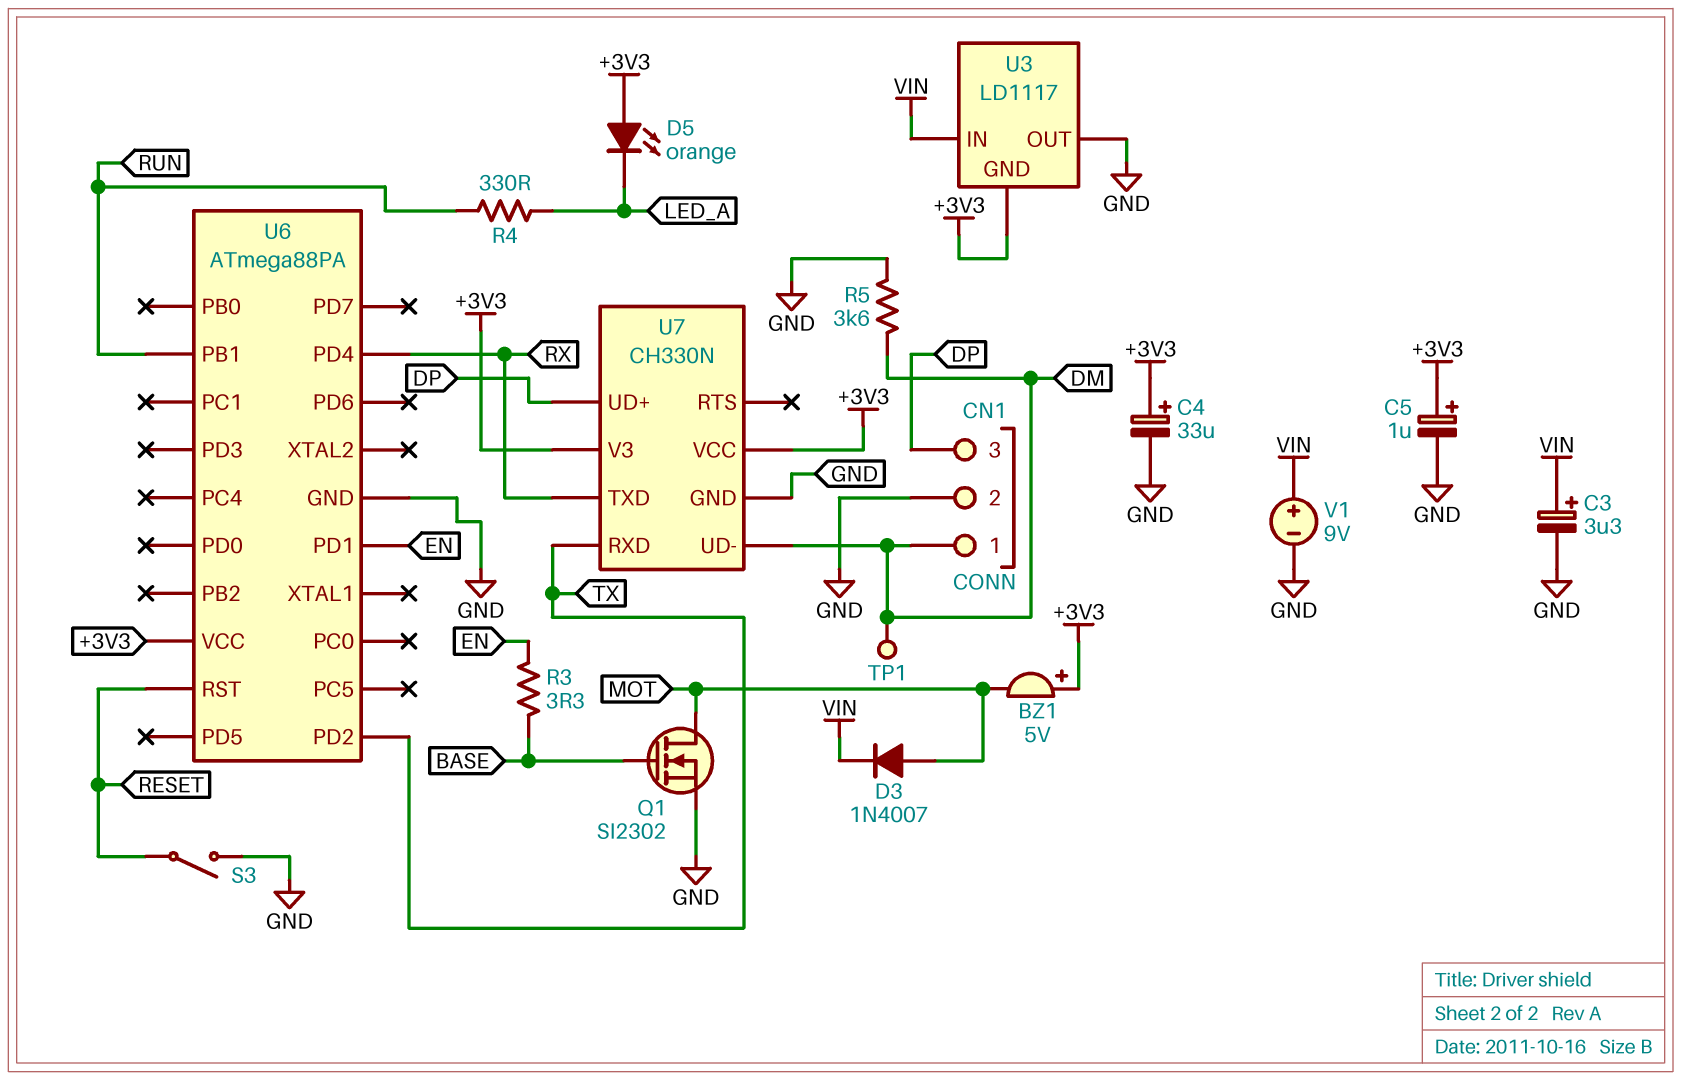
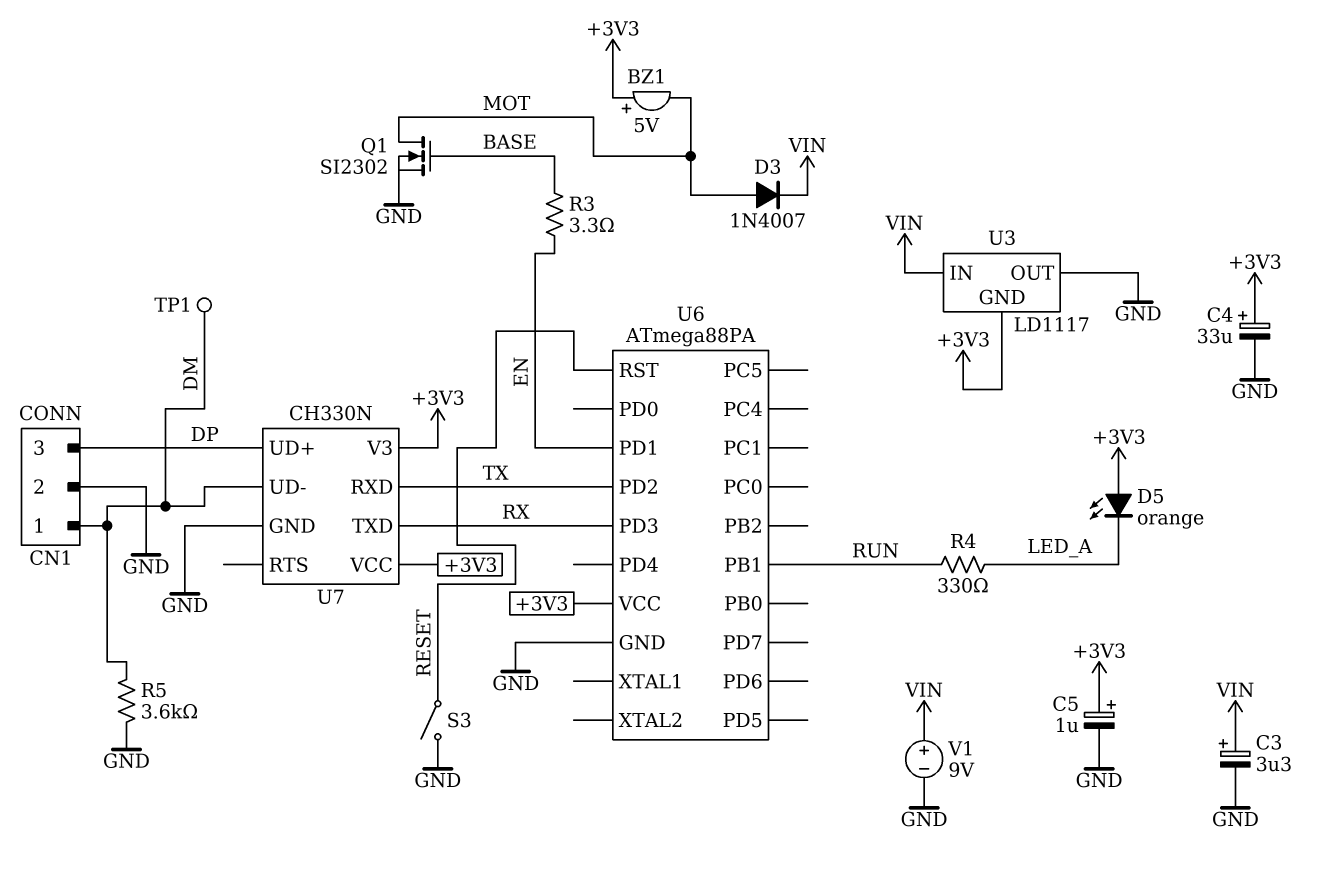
U6 pin PD3: none -> RX
U6 pin PD4: RX -> none

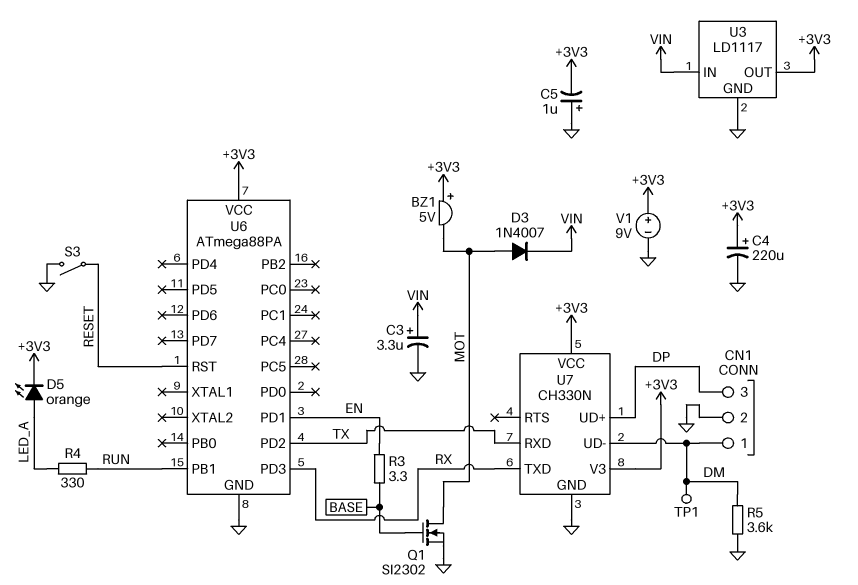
C4: 33uF (plus +3V3, minus GND) -> 220uF (plus +3V3, minus GND)
C5: 1uF (plus +3V3, minus GND) -> 1uF (plus GND, minus +3V3)
D5: LED orange (A +3V3, K LED_A) -> LED orange (A LED_A, K +3V3)
U3 pin GND: +3V3 -> GND
U3 pin OUT: GND -> +3V3
V1: 9V (plus VIN, minus GND) -> 9V (plus +3V3, minus GND)

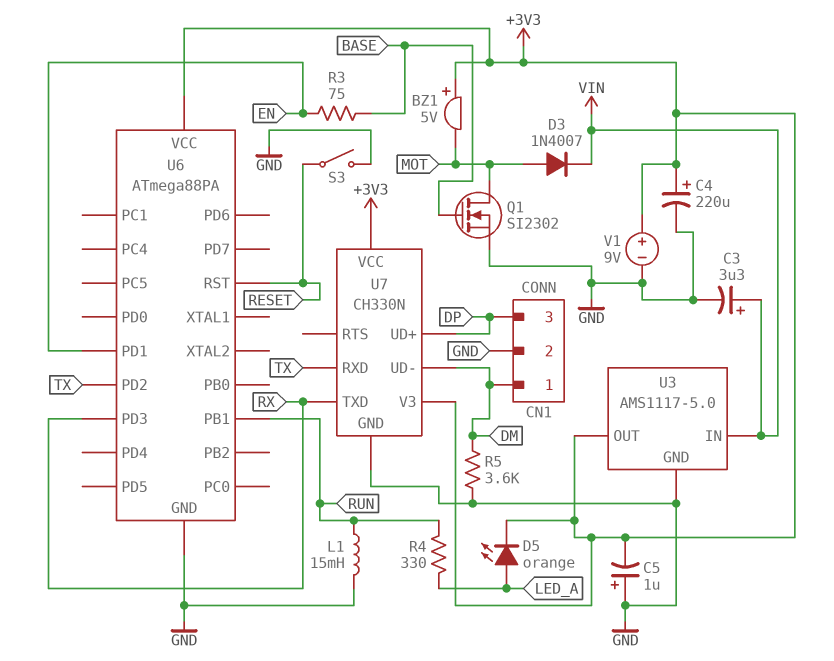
L1: none -> 15mH (GND, RUN)
R3: 3.3 (BASE, EN) -> 75 (BASE, EN)
TP1: test point (DM) -> none
U3: LD1117 -> AMS1117-5.0

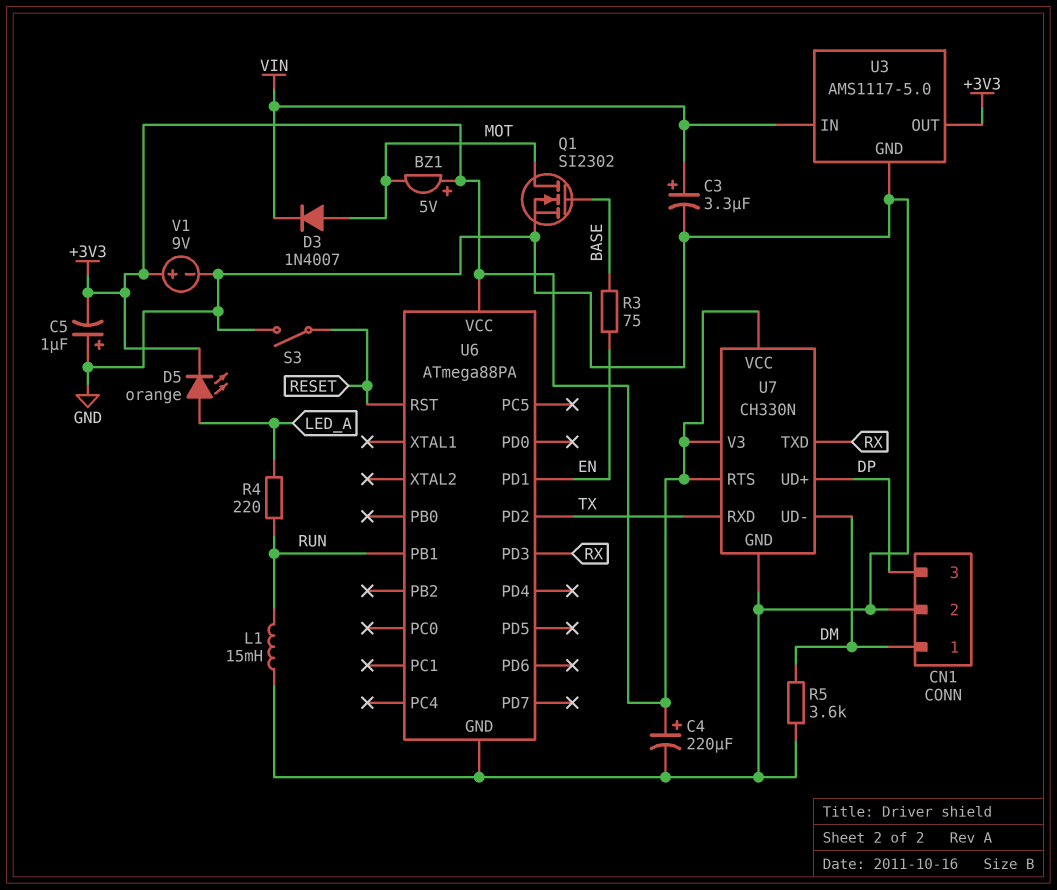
R4: 330 (LED_A, RUN) -> 220 (LED_A, RUN)
U7 pin RTS: none -> +3V3

